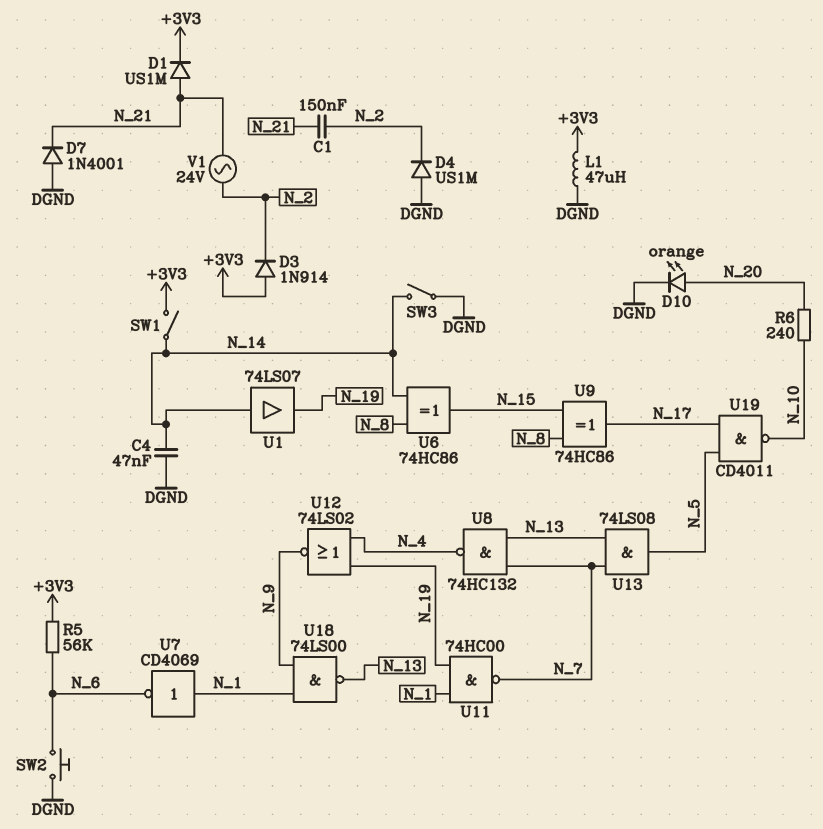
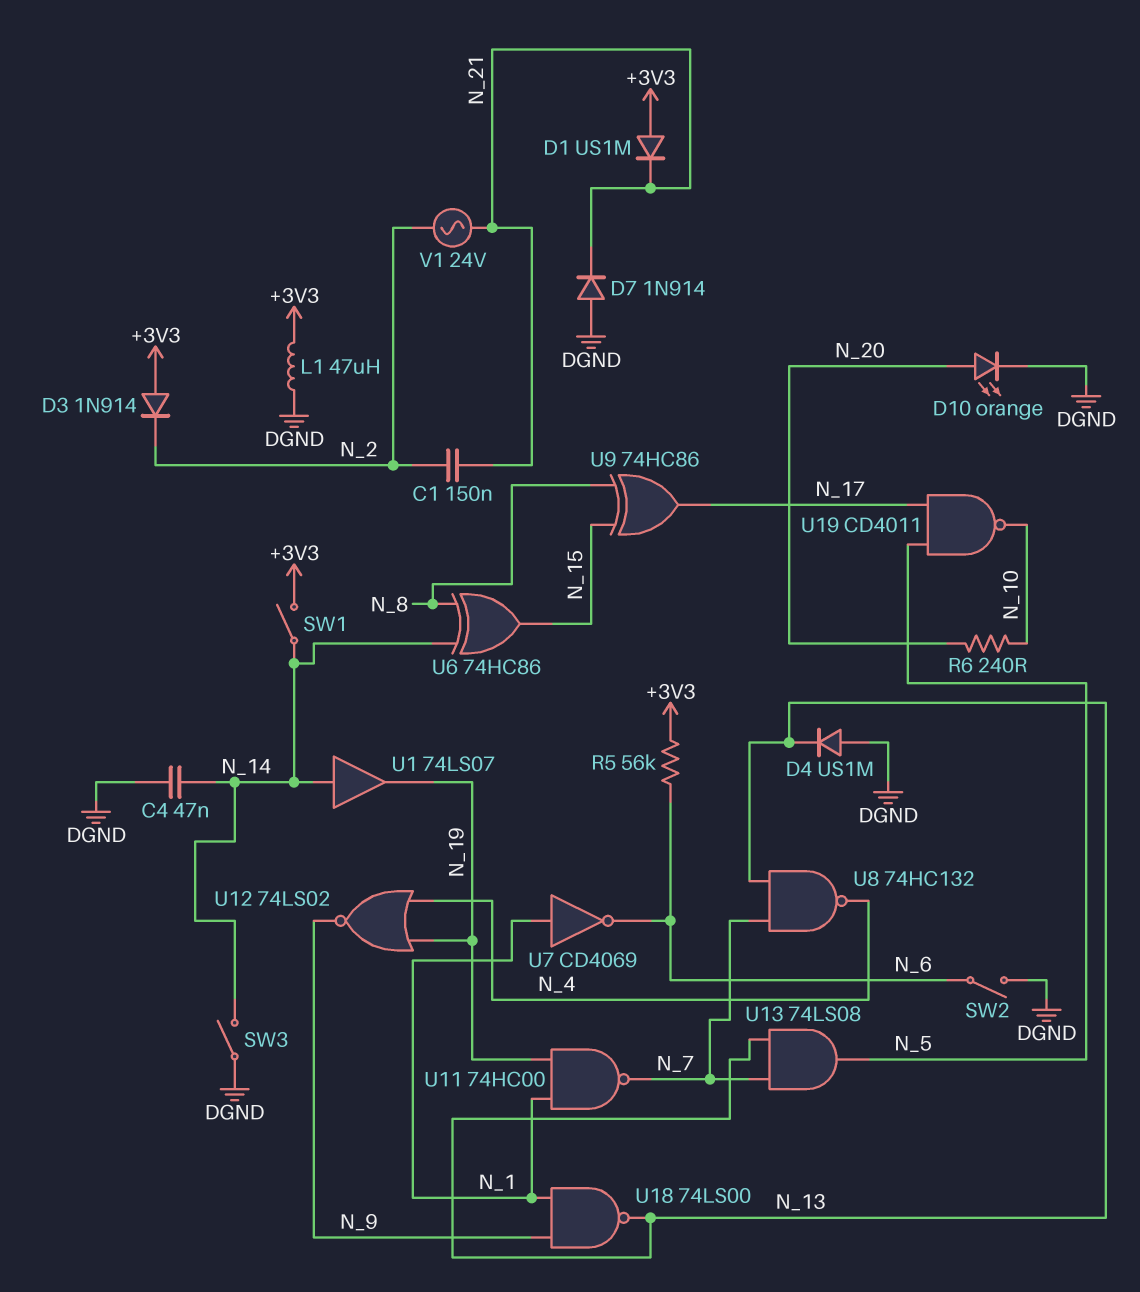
D1: diode US1M (A N_21, K +3V3) -> diode US1M (A +3V3, K N_21)
D4: diode US1M (A DGND, K N_2) -> diode US1M (A DGND, K N_13)
D7: diode 1N4001 (A DGND, K N_21) -> diode 1N914 (A DGND, K N_21)
SW2: button (DGND, N_6) -> switch (DGND, N_6)

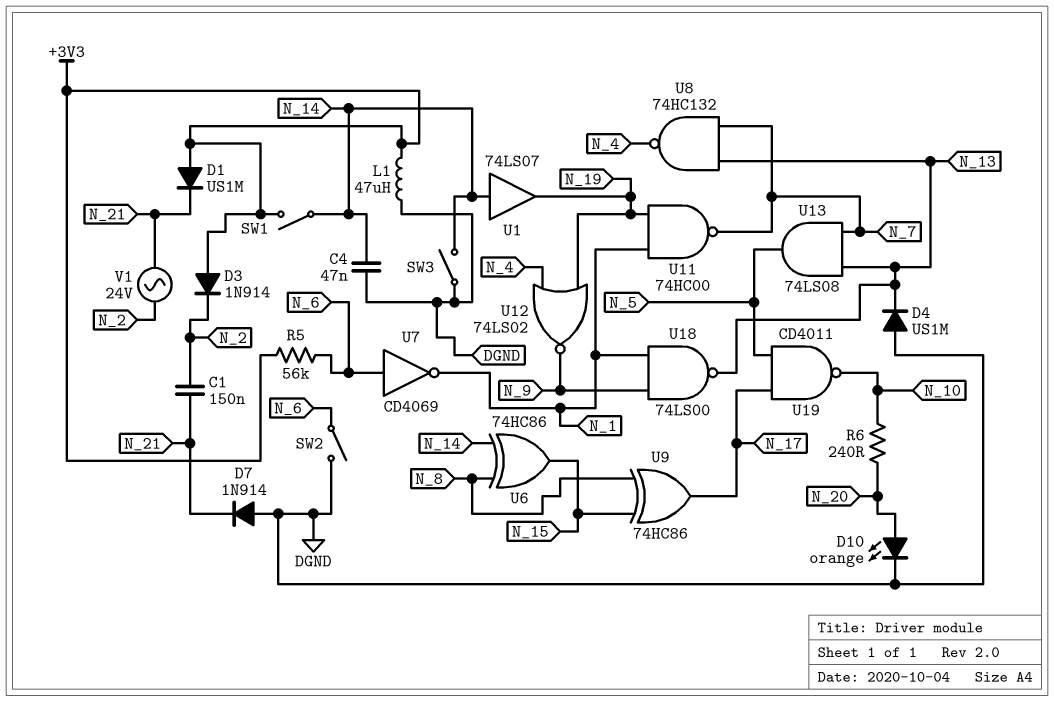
U7: NOT CD4069 (in N_1, out N_6) -> NOT CD4069 (in N_6, out N_1)

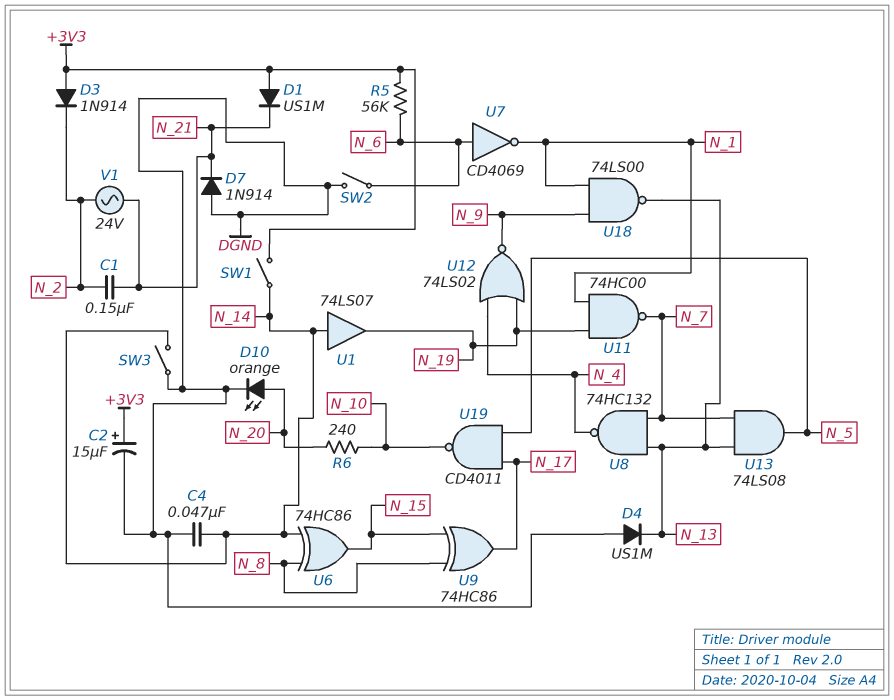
C2: none -> 15uF (plus +3V3, minus DGND)
L1: 47uH (+3V3, DGND) -> none

